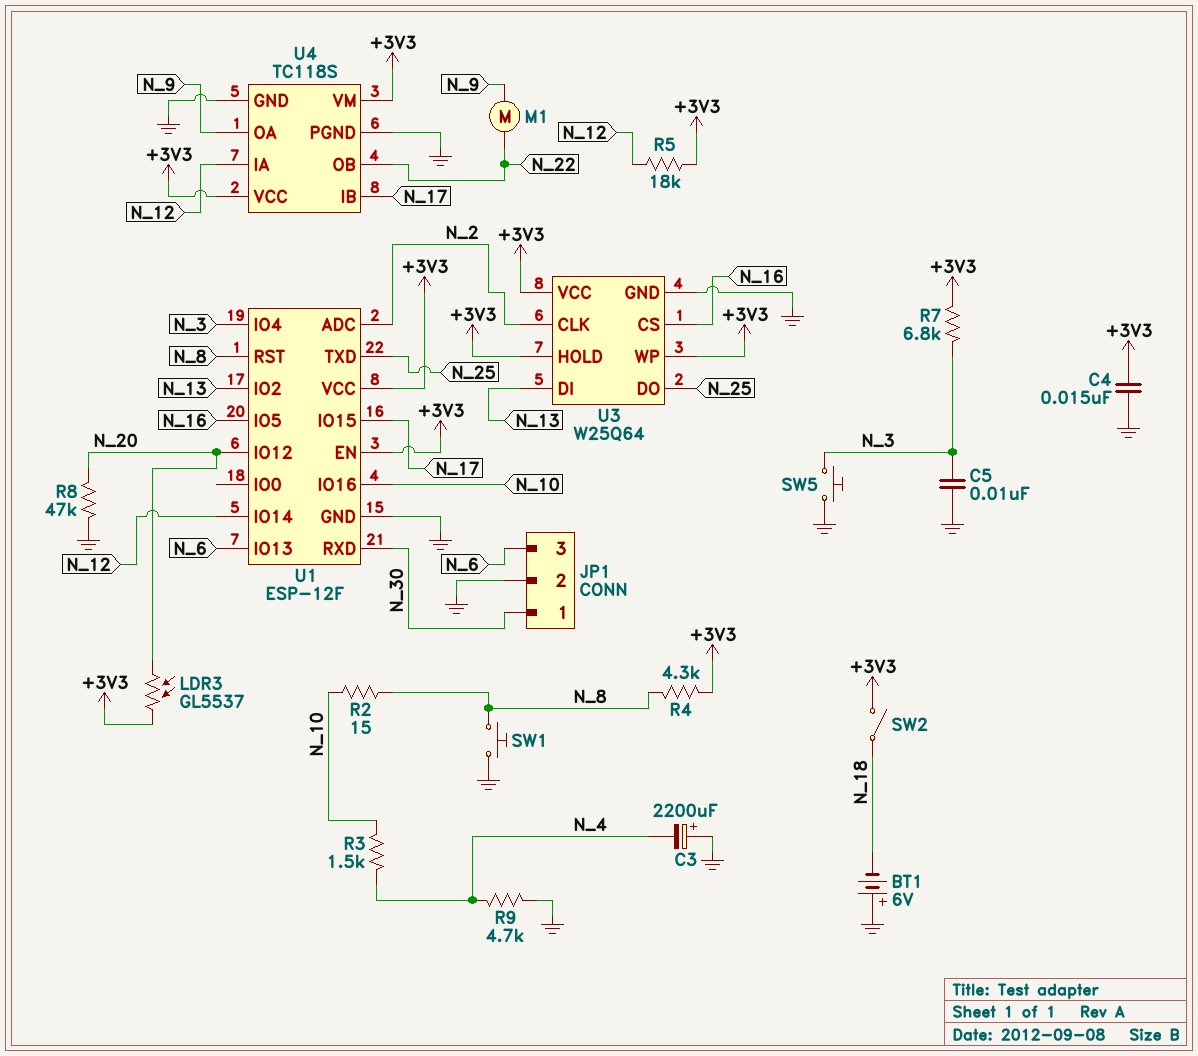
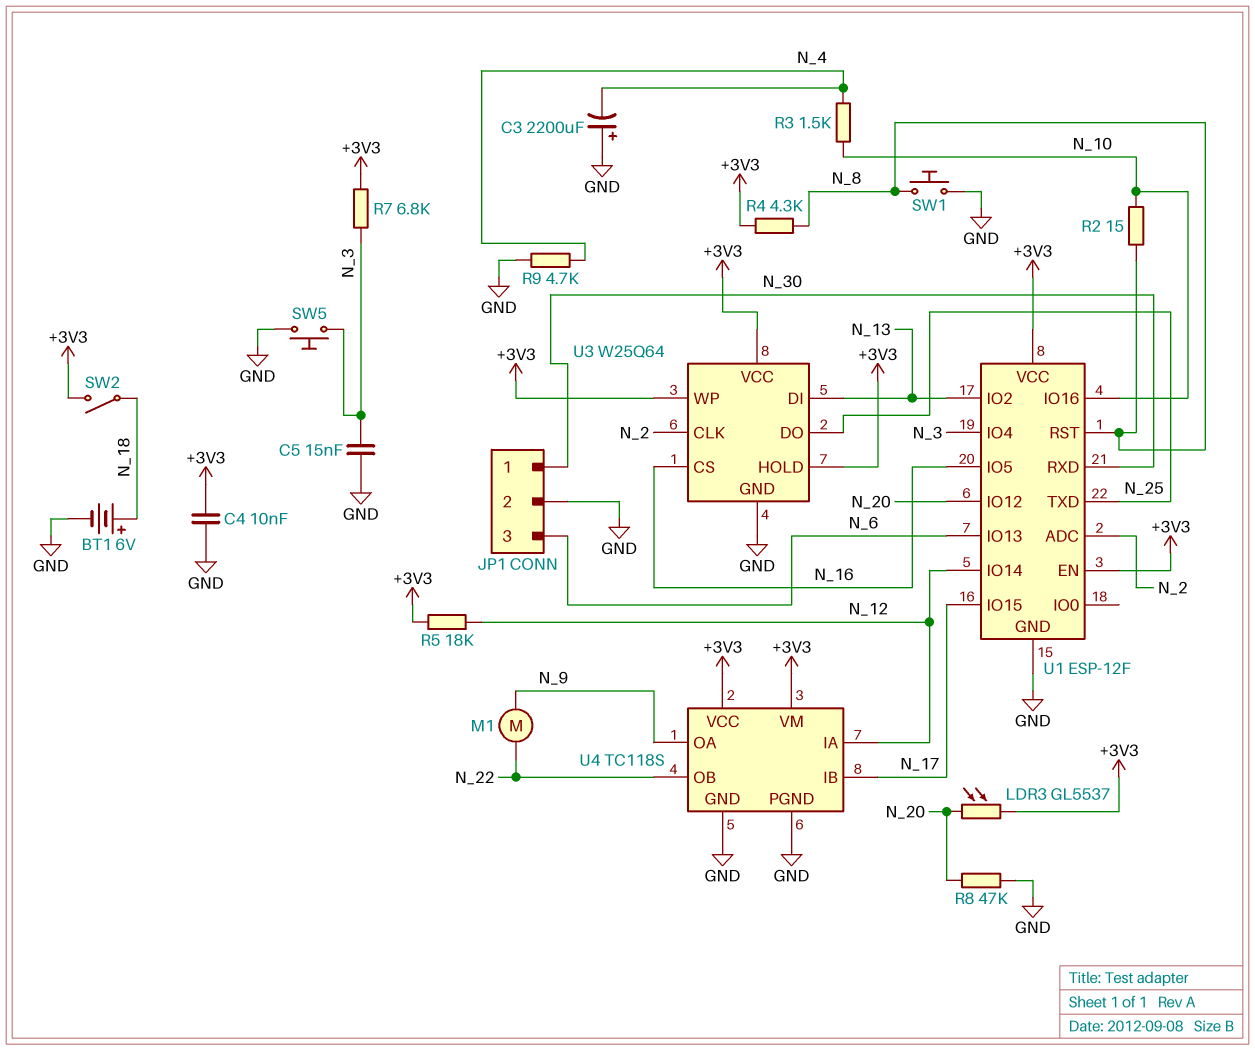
BT1: 6V (plus GND, minus N_18) -> 6V (plus N_18, minus GND)
C4: 15nF (+3V3, GND) -> 10nF (+3V3, GND)
C5: 10nF (GND, N_3) -> 15nF (GND, N_3)

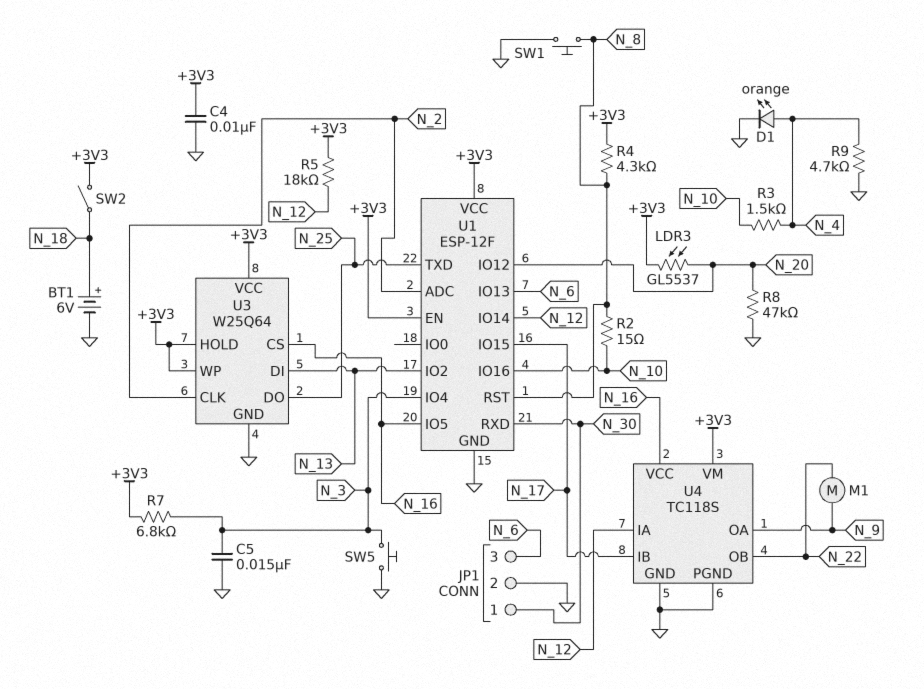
C3: 2200uF (plus GND, minus N_4) -> none
D1: none -> LED orange (A N_4, K GND)
U4 pin VCC: +3V3 -> N_16

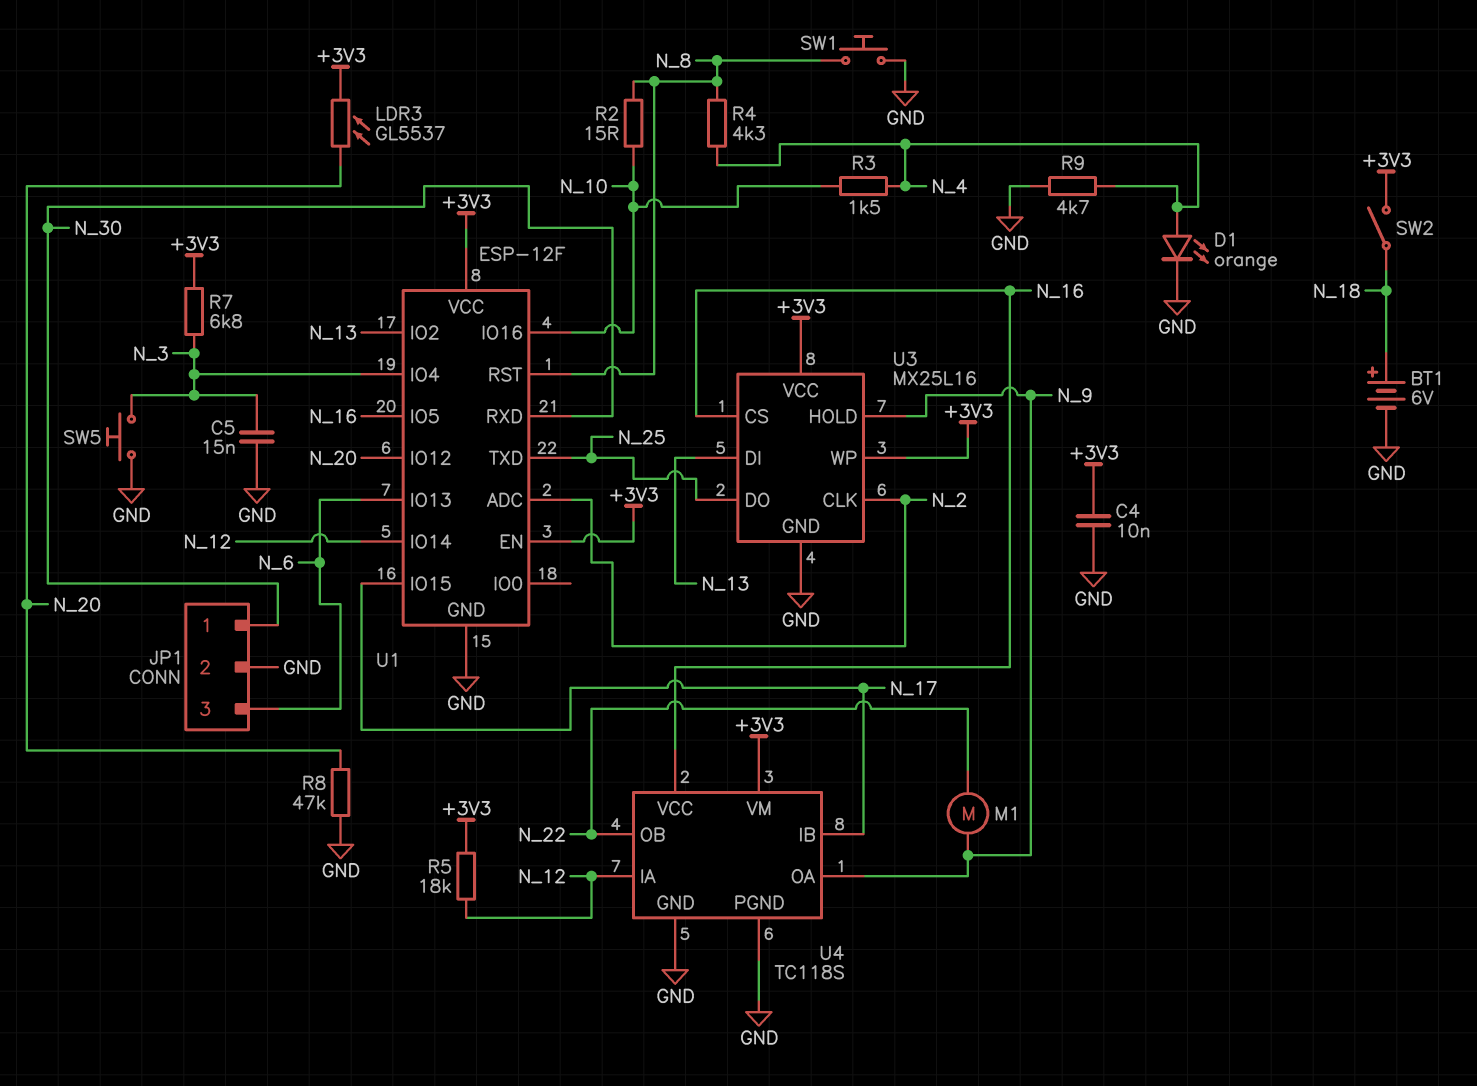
R4: 4.3k (+3V3, N_8) -> 4.3k (N_4, N_8)
U3: W25Q64 -> MX25L16
U3 pin HOLD: +3V3 -> N_9

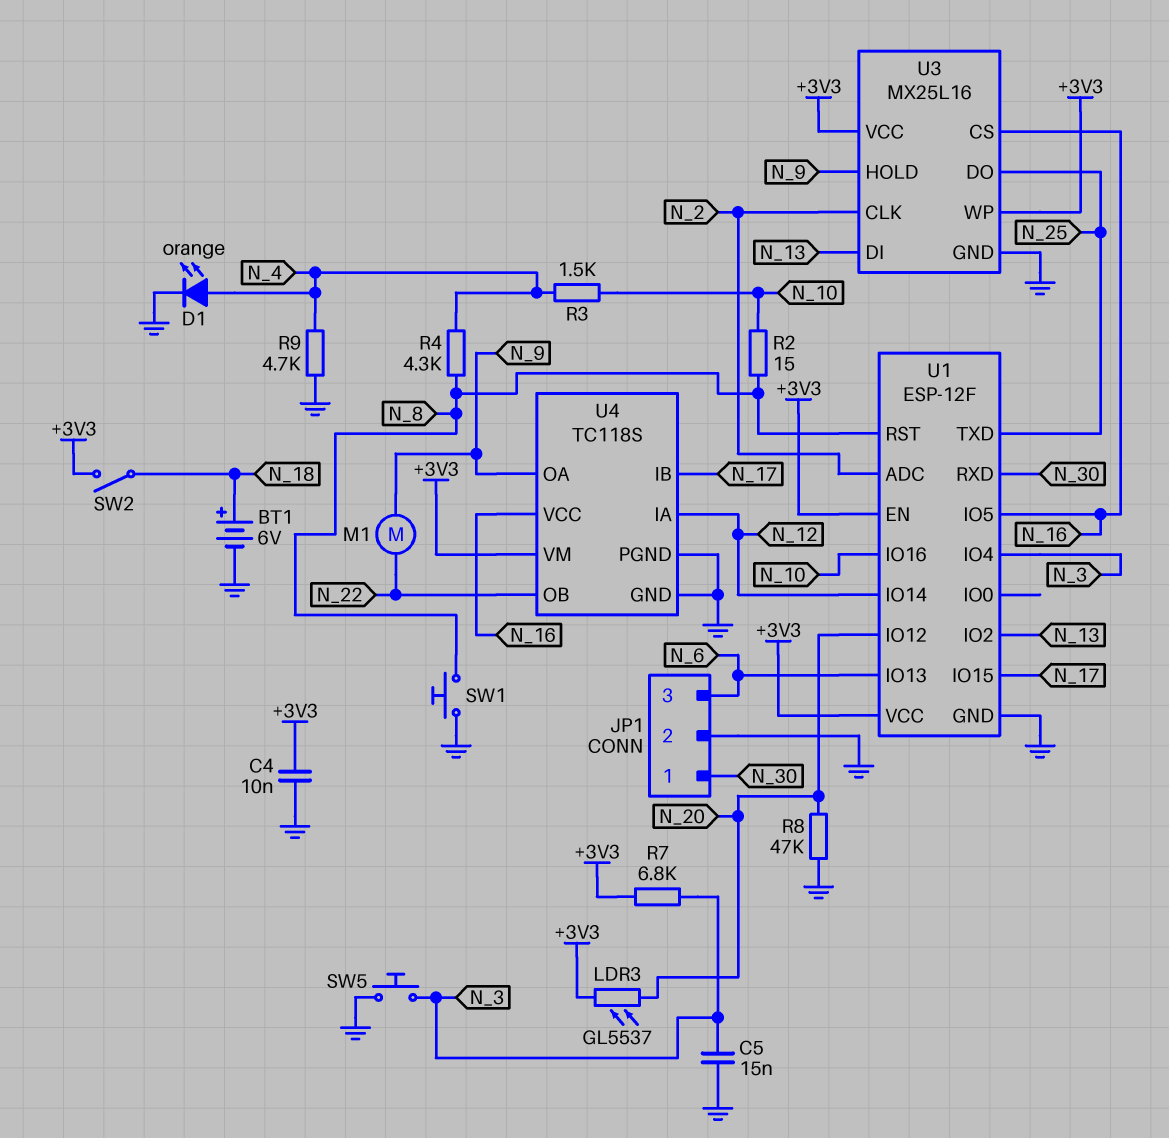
R5: 18k (+3V3, N_12) -> none

